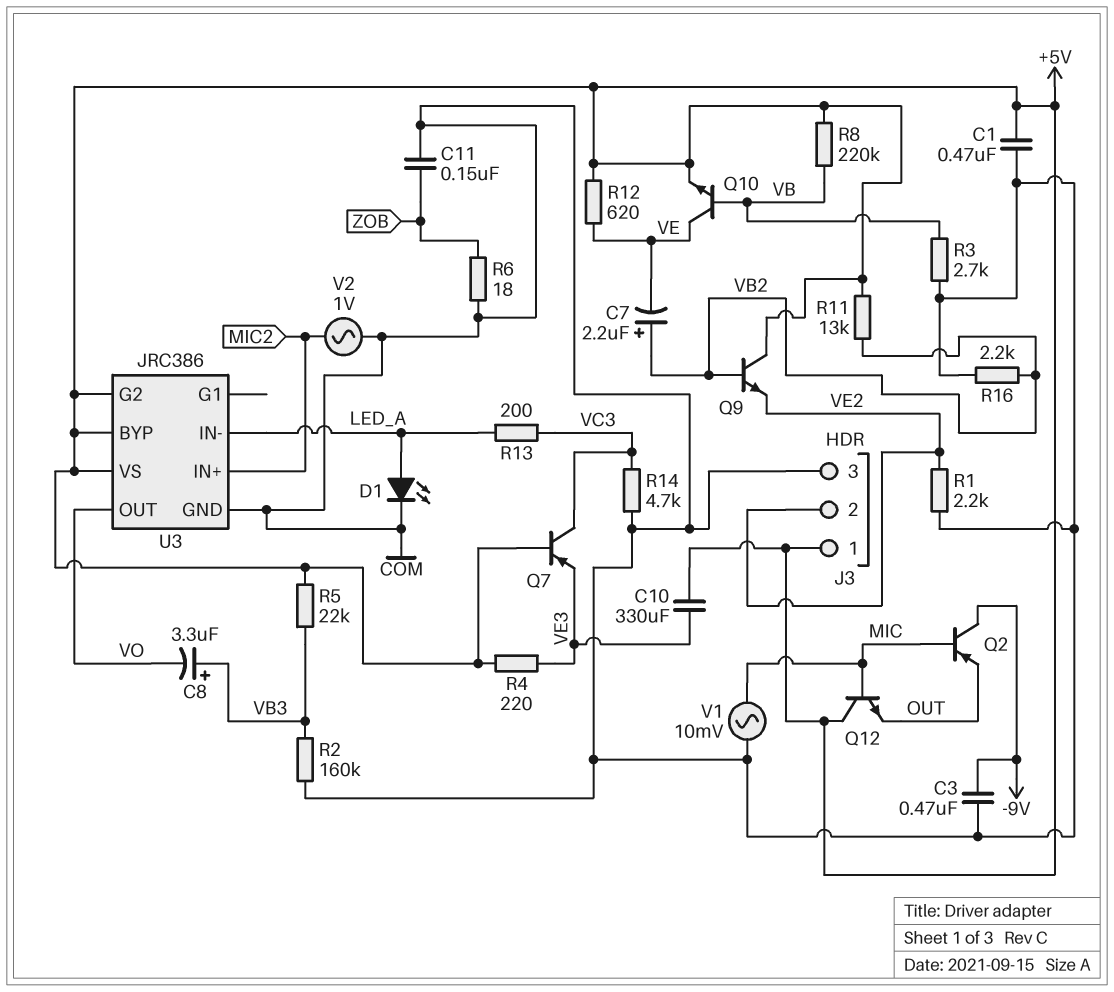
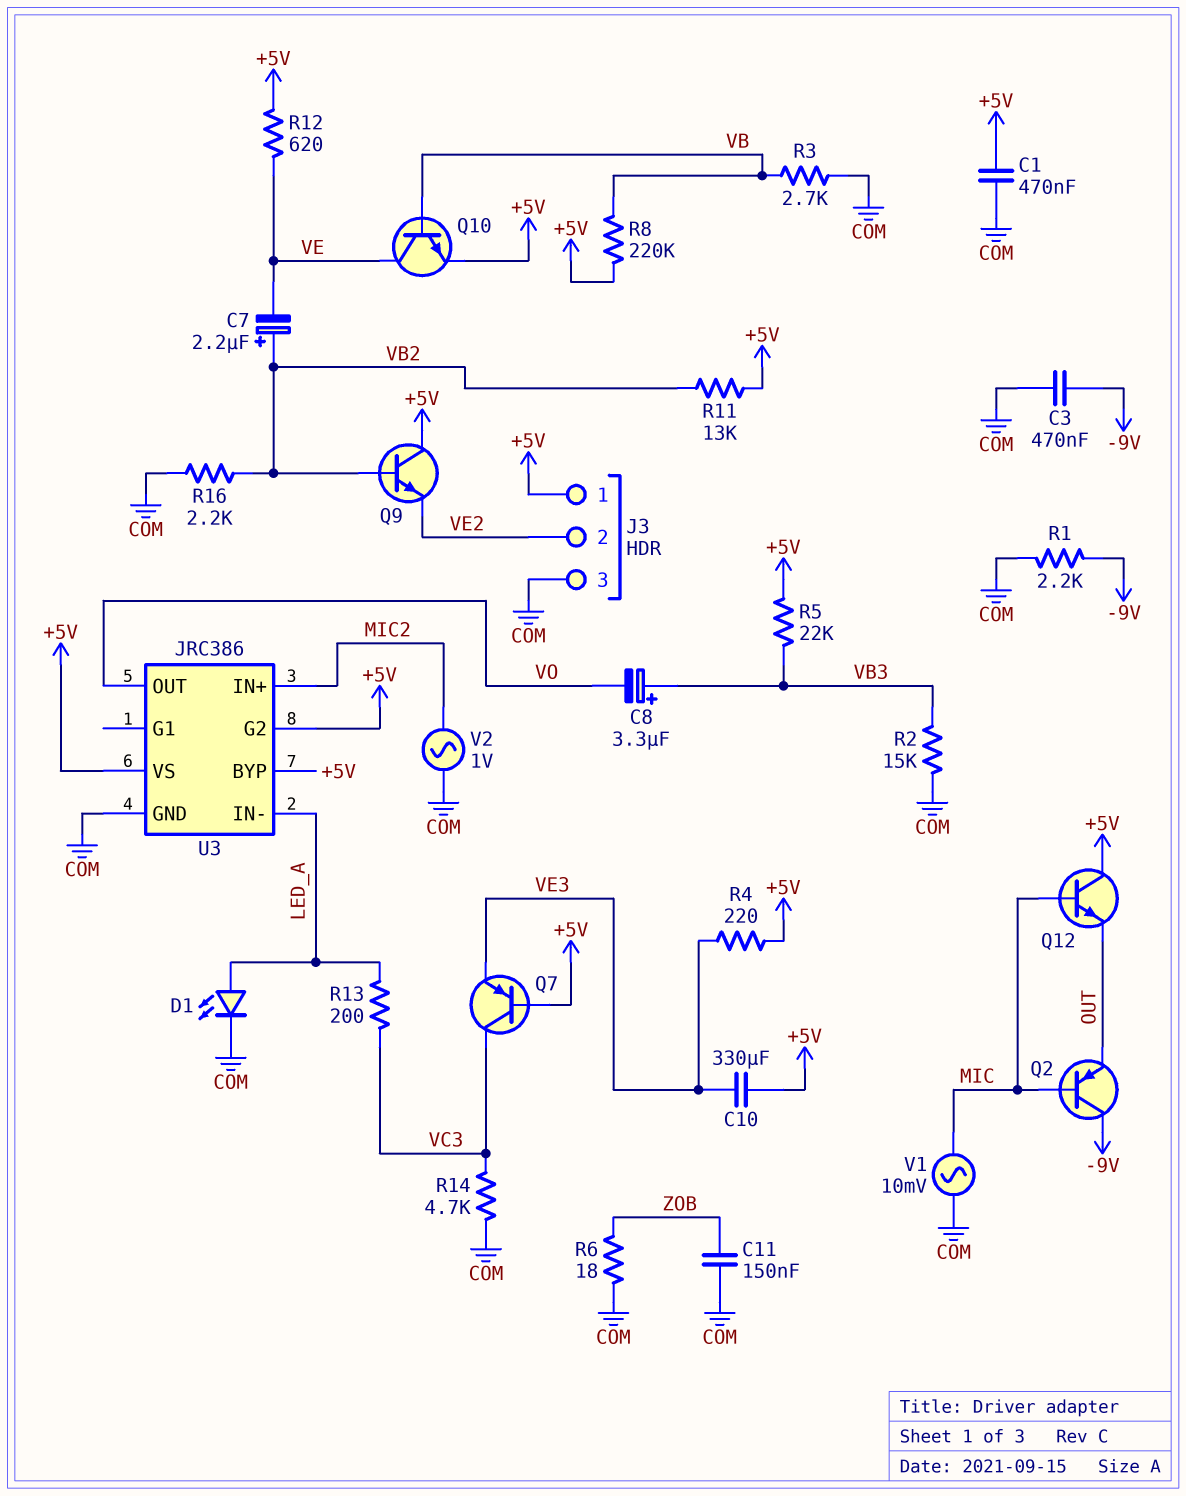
R1: 2.2k (COM, VE2) -> 2.2k (-9V, COM)
R2: 160k (COM, VB3) -> 15k (COM, VB3)

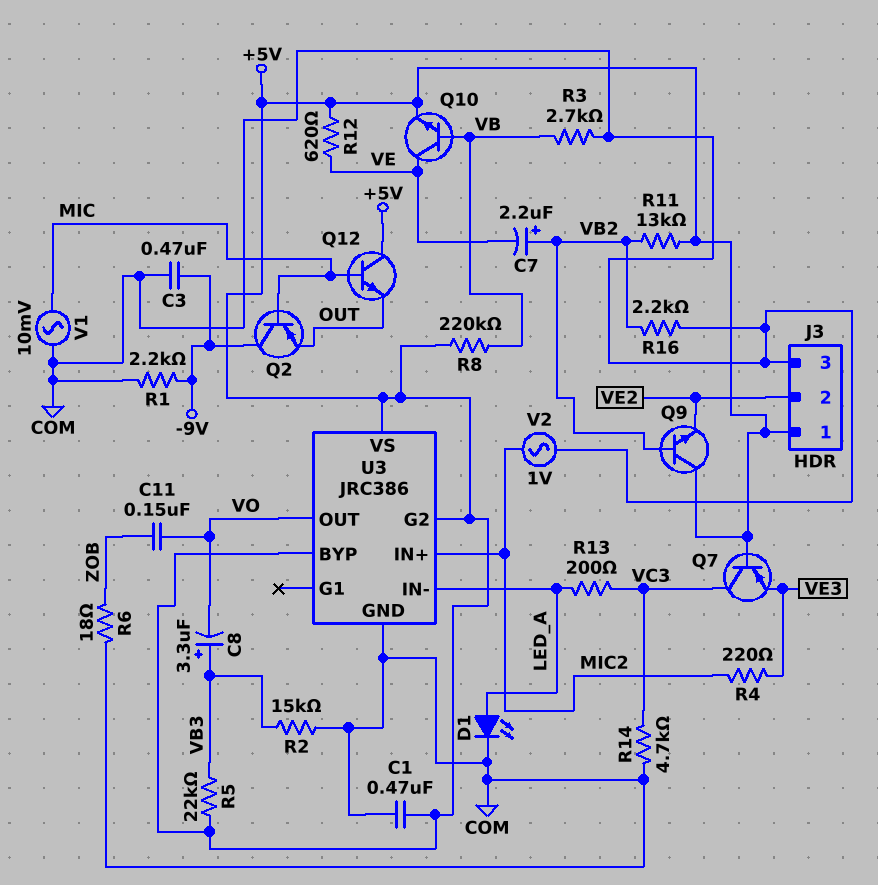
C10: 330uF (+5V, VE3) -> none
C11: 150nF (COM, ZOB) -> 150nF (VO, ZOB)
R4: 220 (+5V, VE3) -> 220 (MIC2, VE3)

